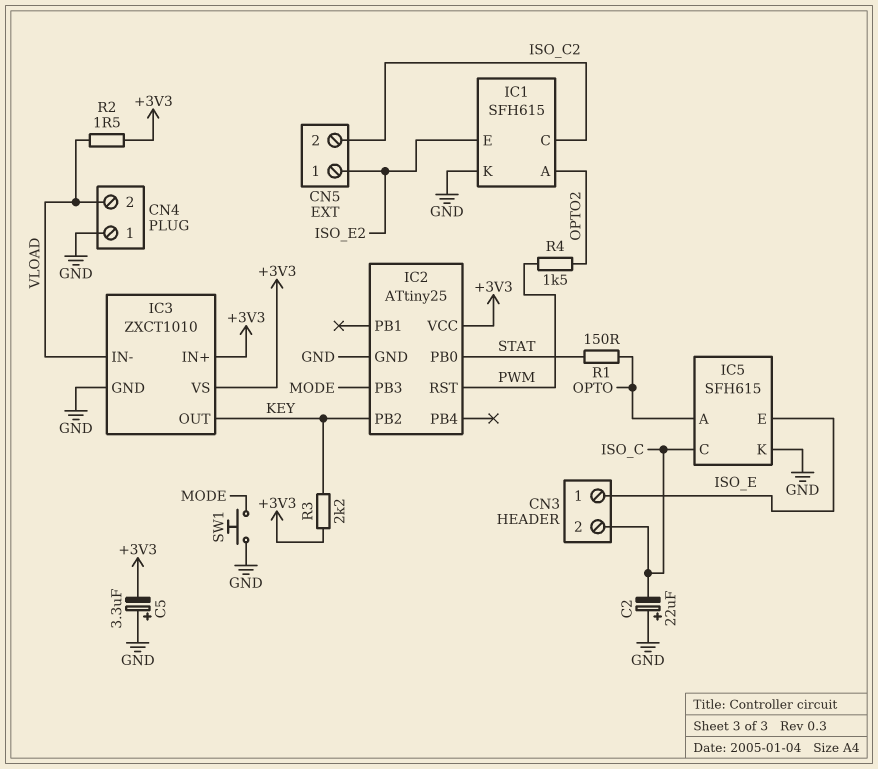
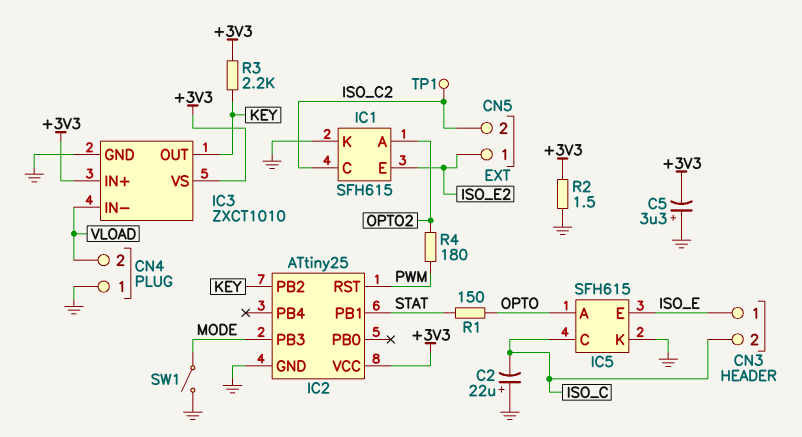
IC2 pin PB0: STAT -> none
IC2 pin PB1: none -> STAT
R2: 1.5 (+3V3, VLOAD) -> 1.5 (+3V3, GND)
R4: 1.5k (OPTO2, PWM) -> 180 (OPTO2, PWM)
SW1: button (GND, MODE) -> switch (GND, MODE)
TP1: none -> test point (ISO_C2)

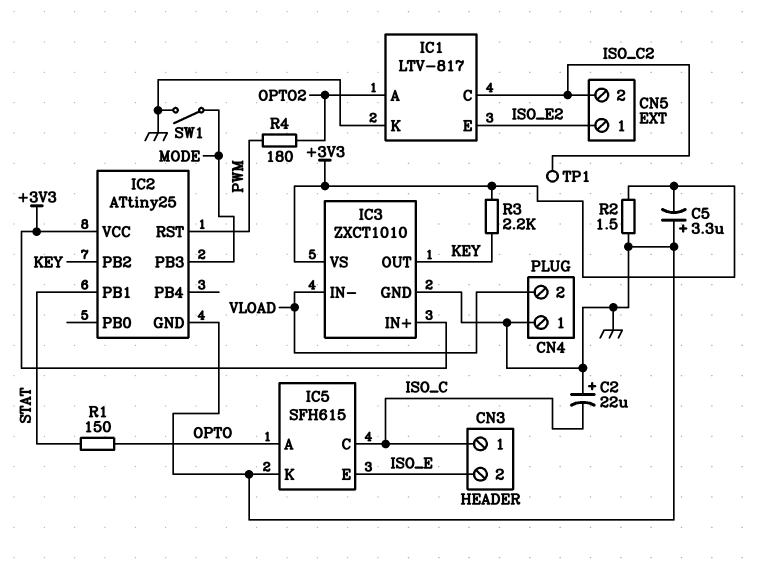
CN3 pin 1: ISO_E -> ISO_C
CN3 pin 2: ISO_C -> ISO_E
IC1: SFH615 -> LTV-817

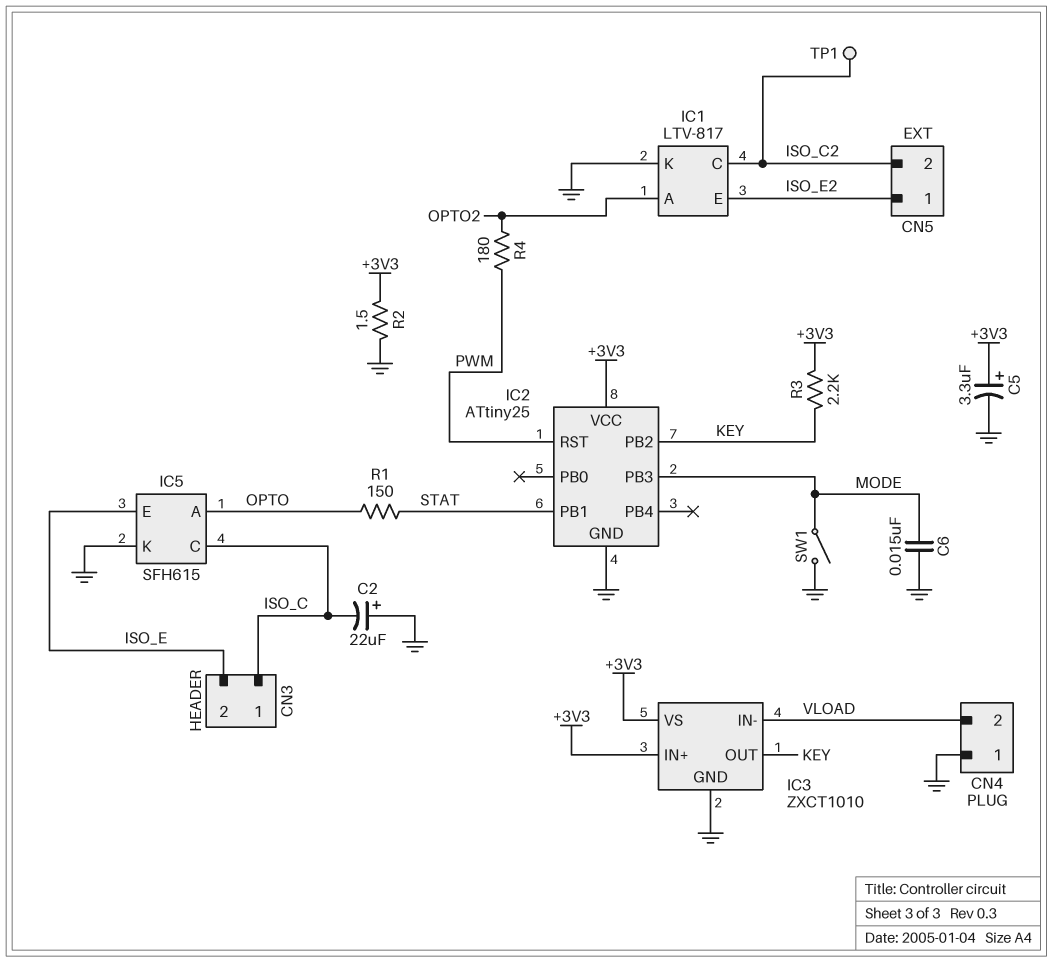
C5: 3.3uF (plus GND, minus +3V3) -> 3.3uF (plus +3V3, minus GND)
C6: none -> 15nF (GND, MODE)

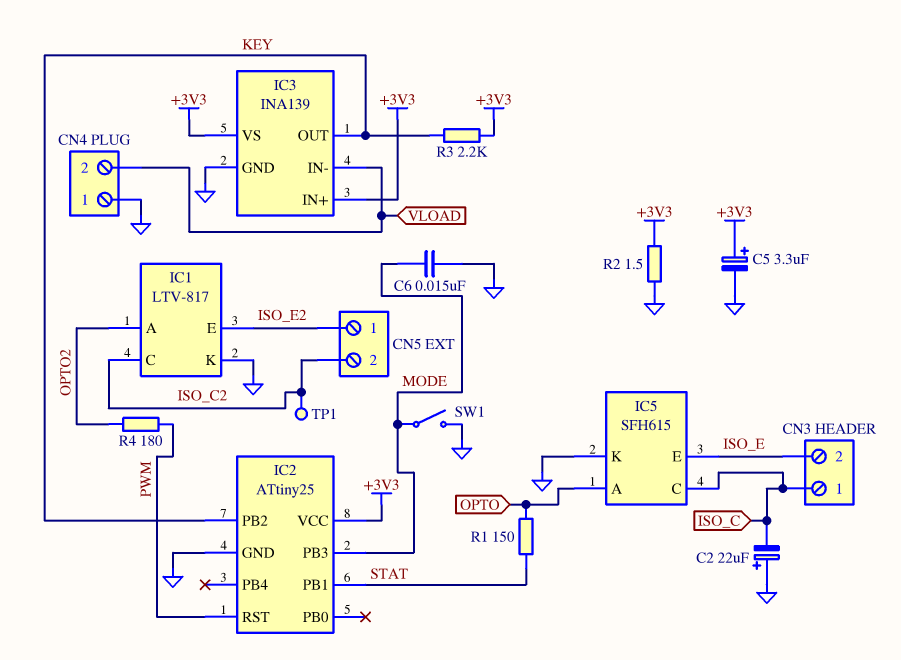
IC3: ZXCT1010 -> INA139

